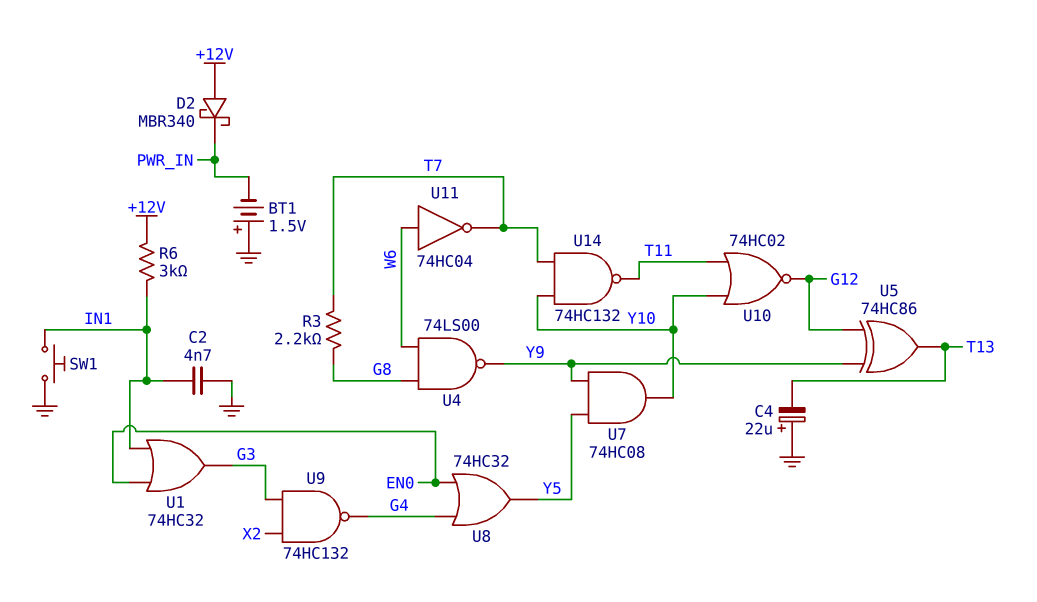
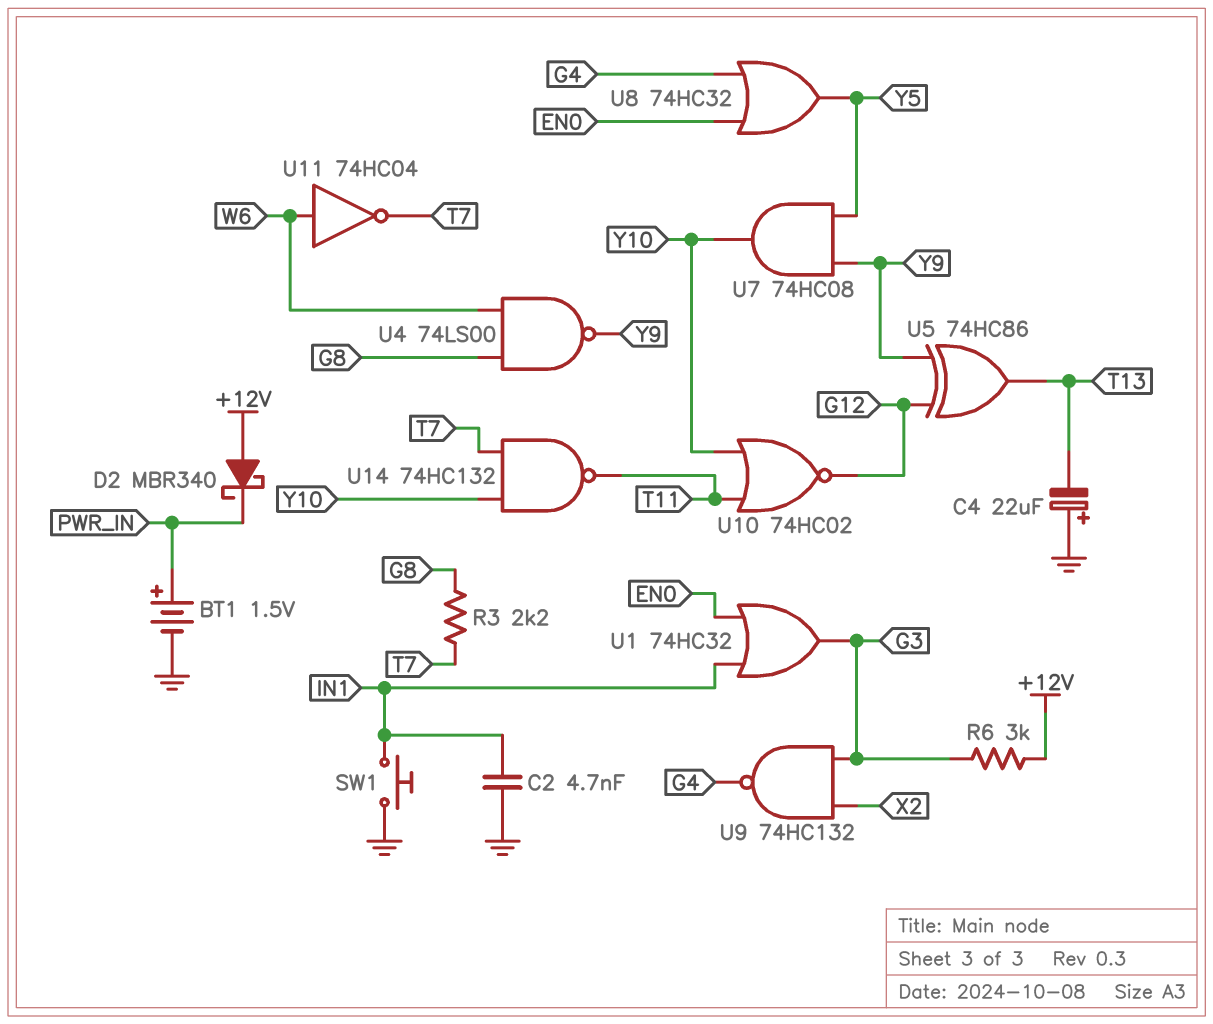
BT1: 1.5V (plus GND, minus PWR_IN) -> 1.5V (plus PWR_IN, minus GND)
R6: 3k (+12V, IN1) -> 3k (+12V, G3)

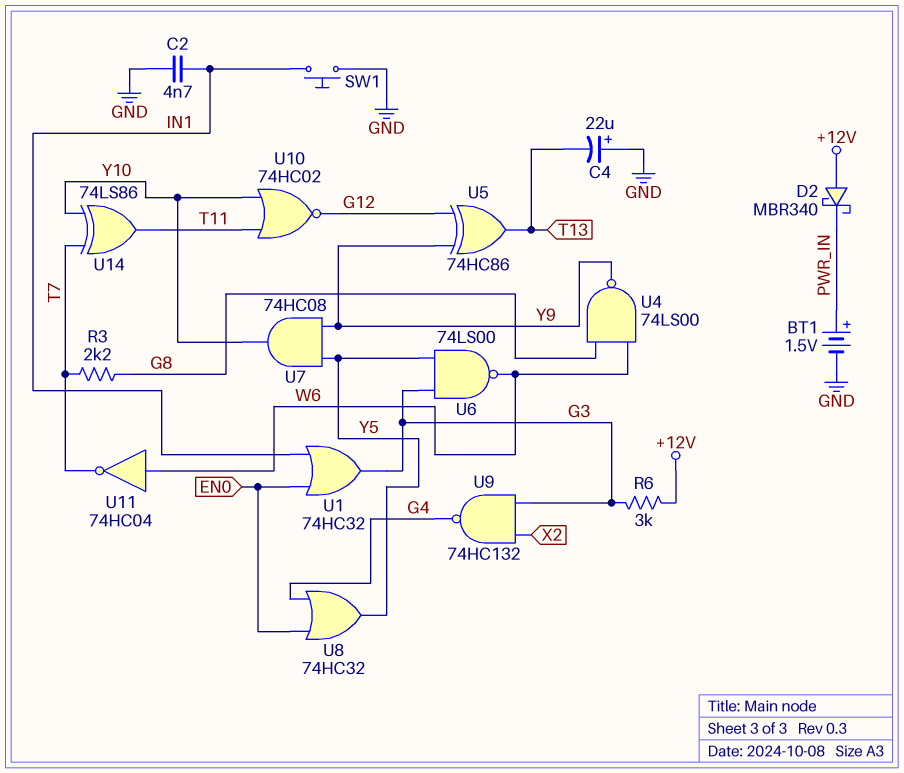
U6: none -> NAND 74LS00 (in G3, in Y5, out W6)
U14: NAND 74HC132 (in T7, in Y10, out T11) -> XOR 74LS86 (in T7, in Y10, out T11)

